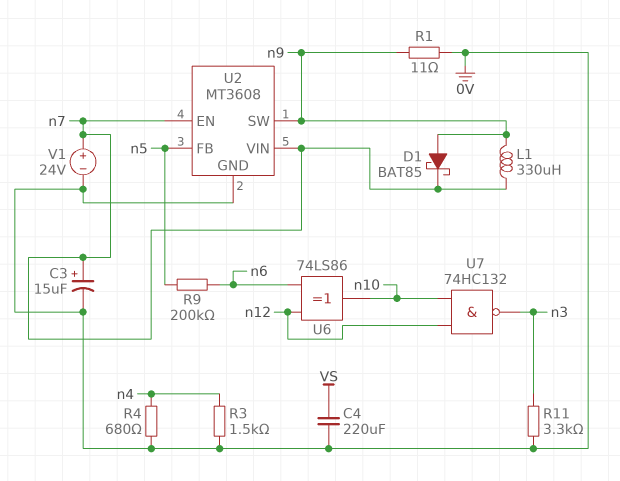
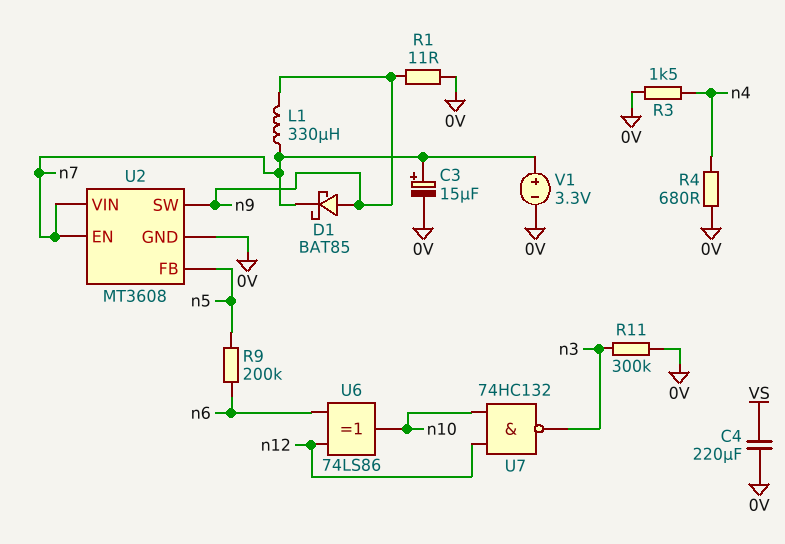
R11: 3.3k (0V, n3) -> 300k (0V, n3)
V1: 24V (plus n7, minus 0V) -> 3.3V (plus n7, minus 0V)

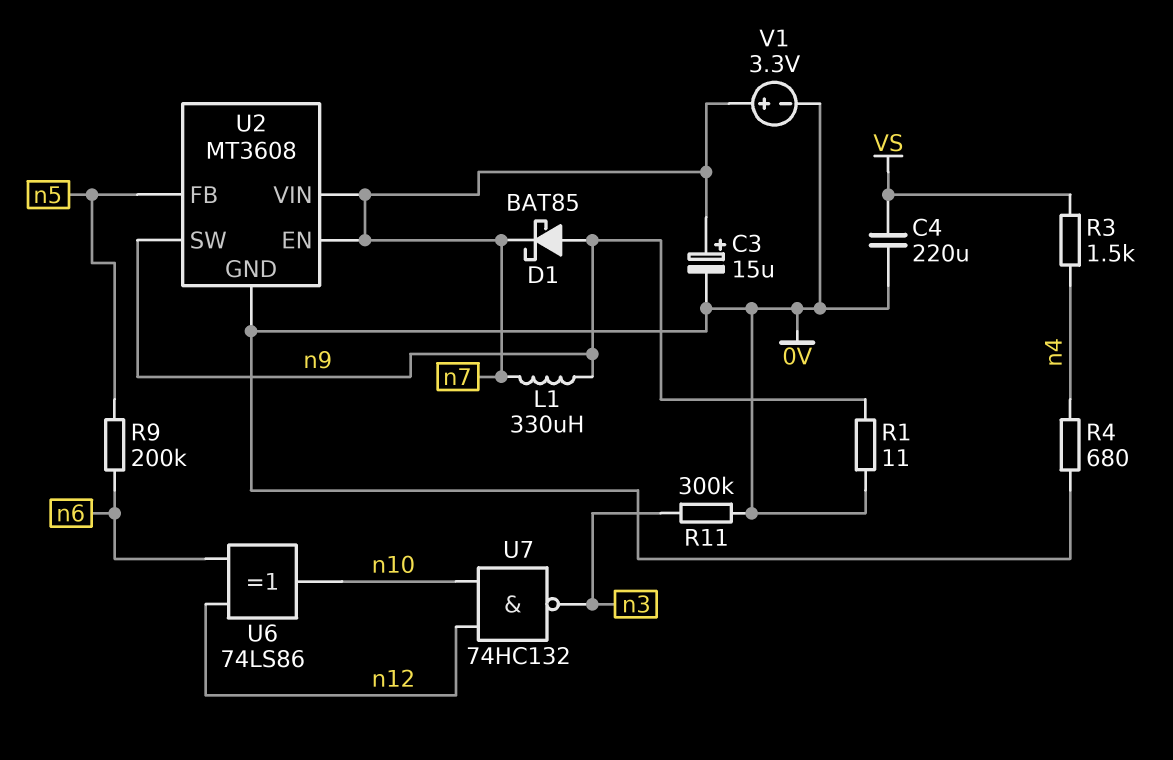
R3: 1.5k (0V, n4) -> 1.5k (VS, n4)

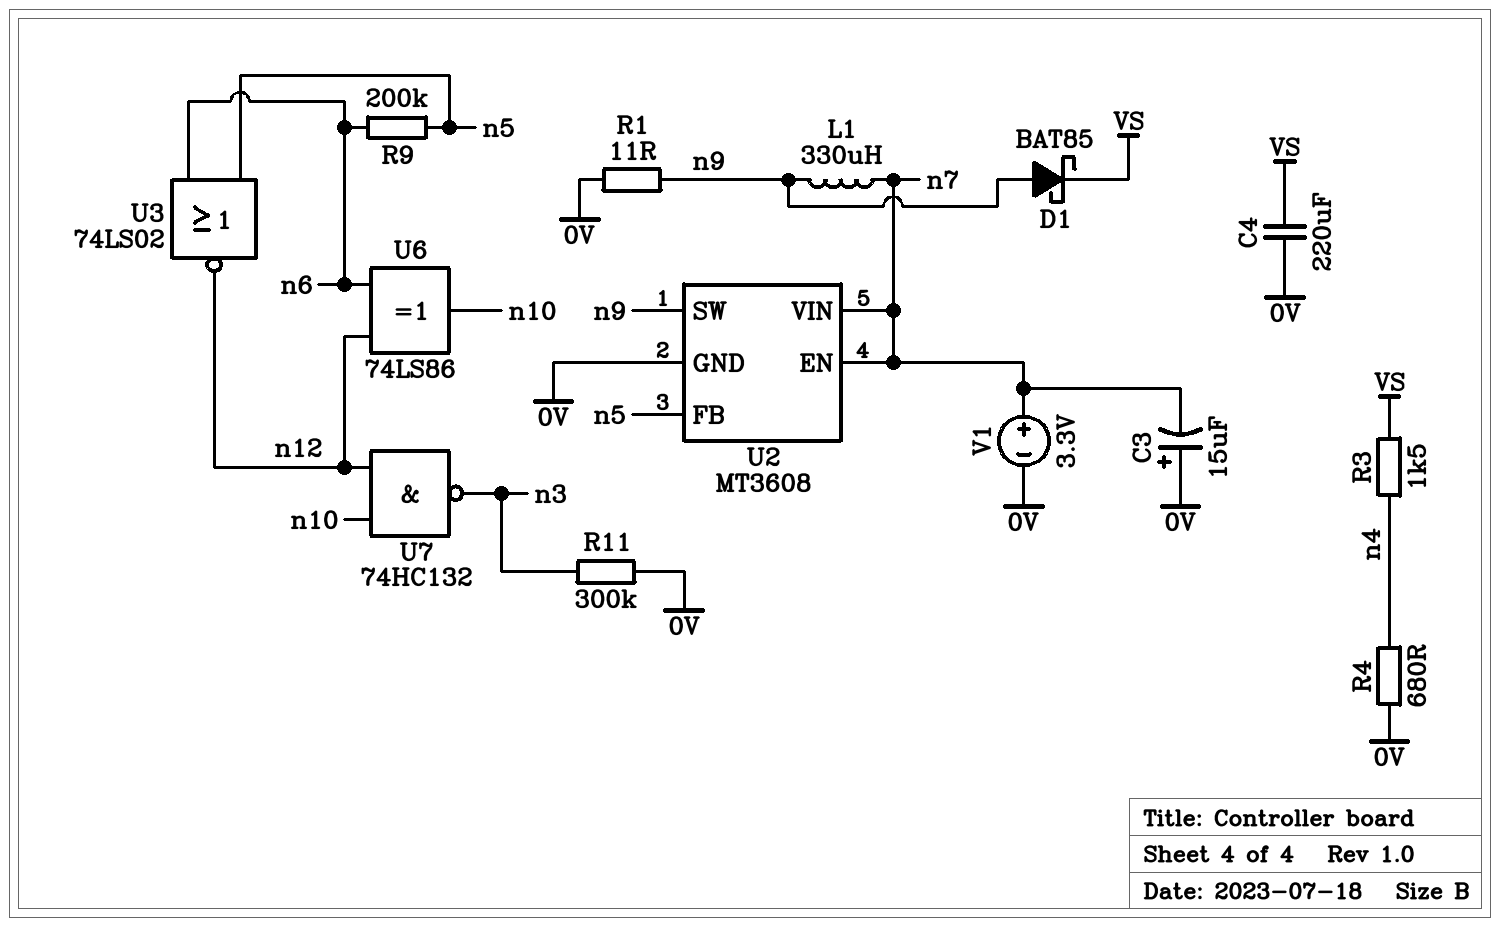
C3: 15uF (plus n7, minus 0V) -> 15uF (plus 0V, minus n7)
D1: schottky BAT85 (A n9, K n7) -> schottky BAT85 (A n9, K VS)
U3: none -> NOR 74LS02 (in n5, in n6, out n12)

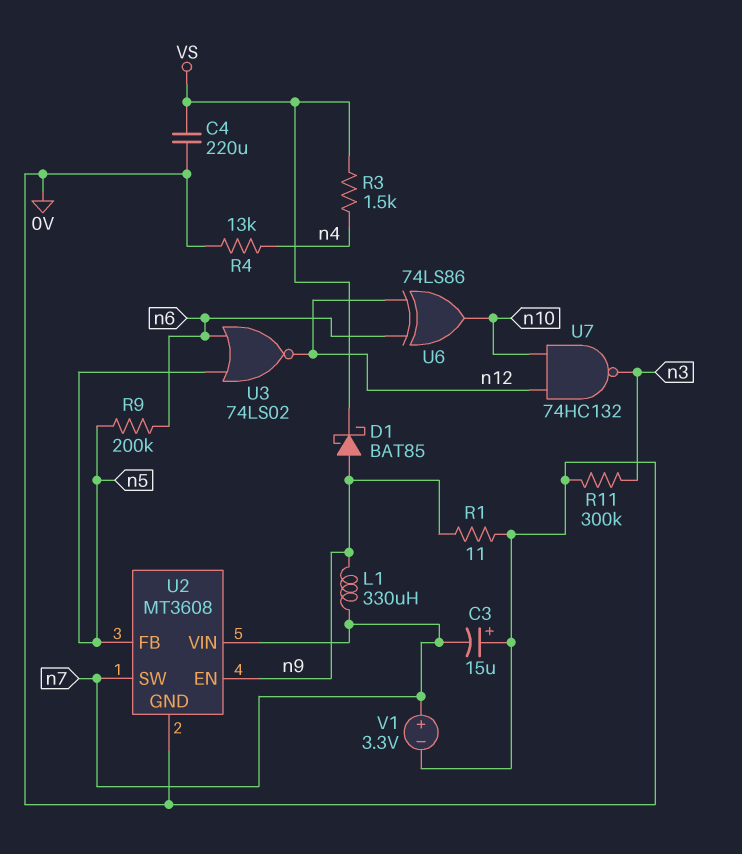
R4: 680 (0V, n4) -> 13k (0V, n4)
U2 pin EN: n7 -> n9
U2 pin SW: n9 -> n7

